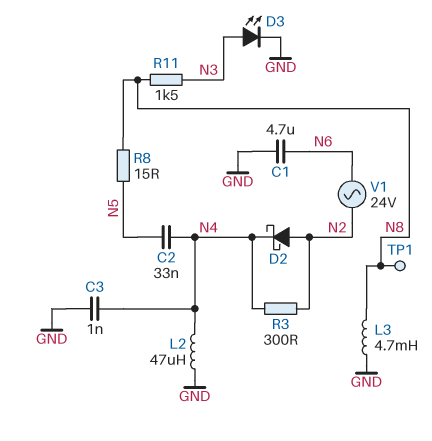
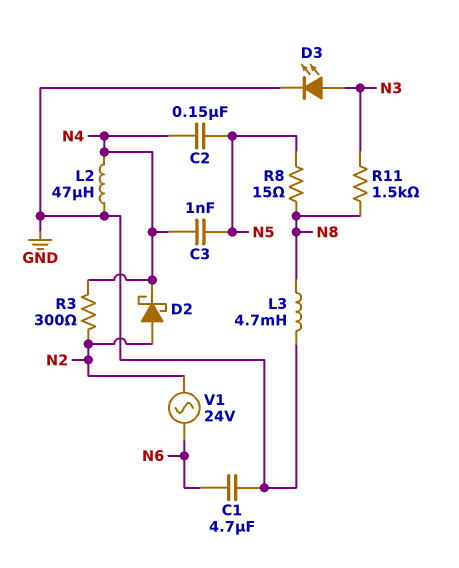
C2: 33nF (N4, N5) -> 150nF (N4, N5)
C3: 1nF (GND, N4) -> 1nF (N4, N5)
TP1: test point (N8) -> none

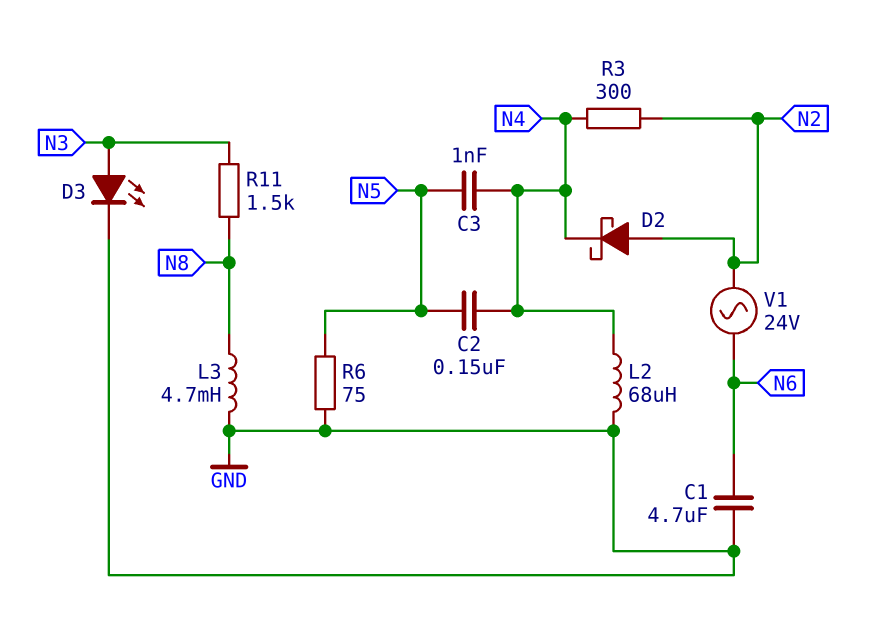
L2: 47uH (GND, N4) -> 68uH (GND, N4)
R6: none -> 75 (GND, N5)
R8: 15 (N5, N8) -> none

